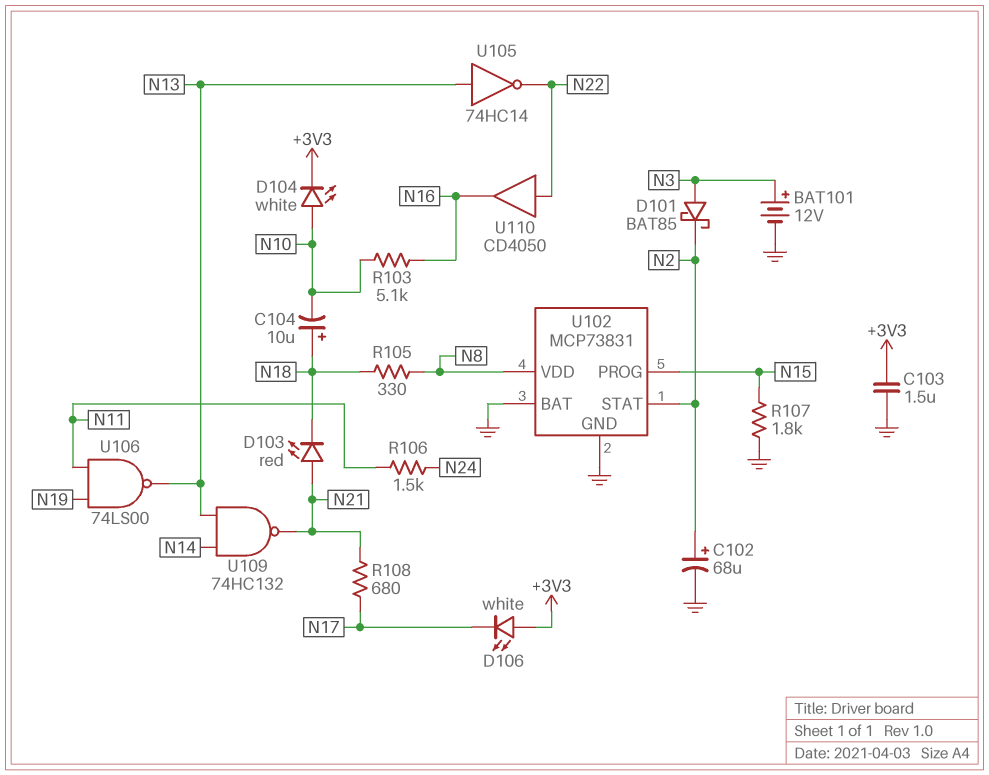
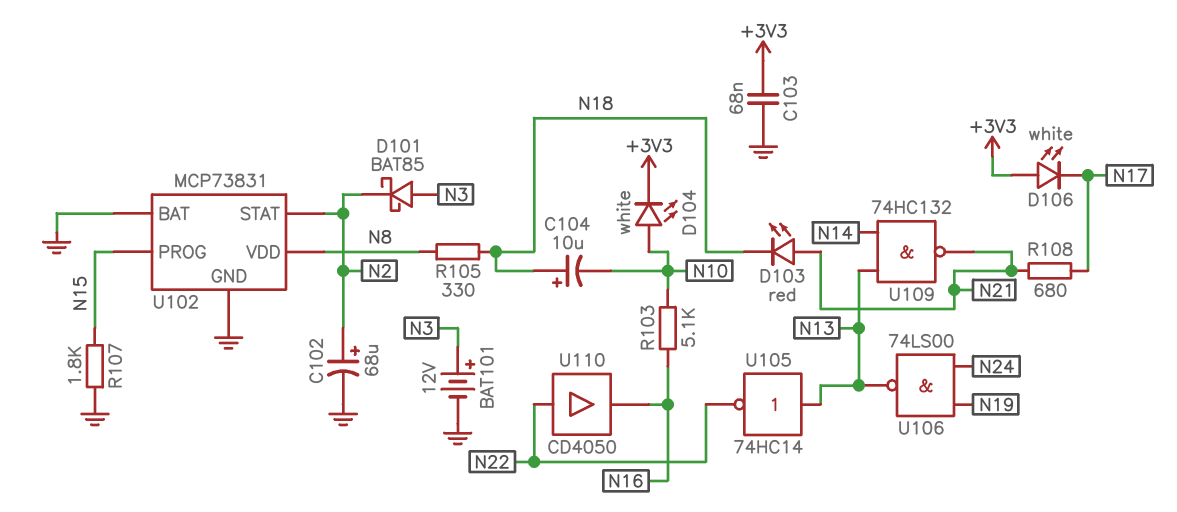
C103: 1.5uF (+3V3, GND) -> 68nF (+3V3, GND)
R106: 1.5k (N11, N24) -> none
U106: NAND 74LS00 (in N11, in N19, out N13) -> NAND 74LS00 (in N19, in N24, out N13)

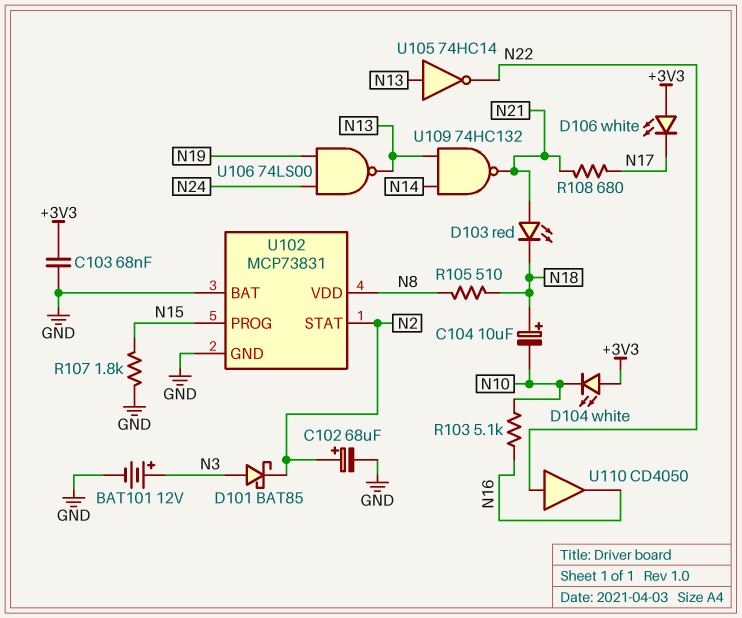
D104: LED white (A N10, K +3V3) -> LED white (A +3V3, K N10)
R105: 330 (N8, N18) -> 510 (N8, N18)

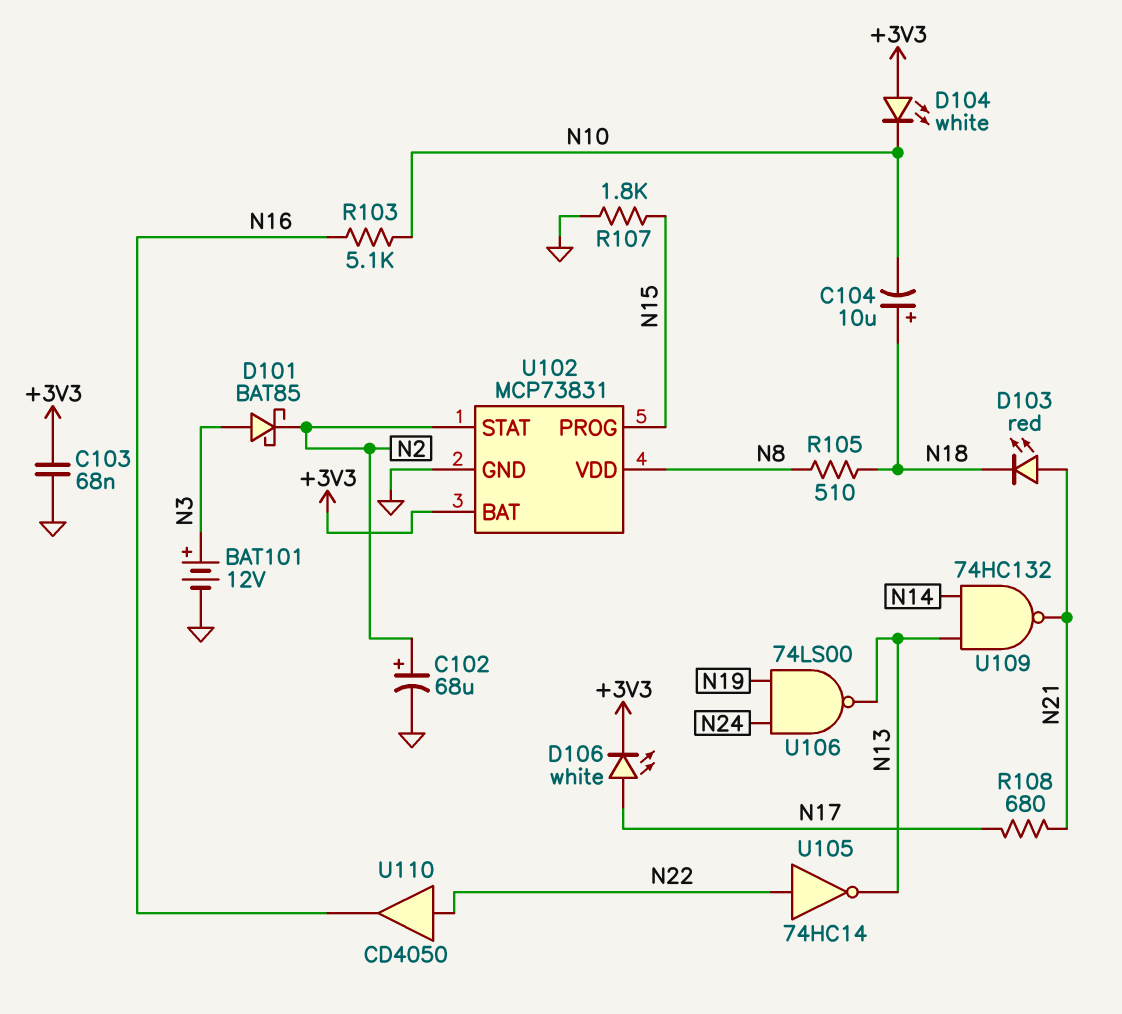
D106: LED white (A +3V3, K N17) -> LED white (A N17, K +3V3)
U102 pin BAT: GND -> +3V3
U105: NOT 74HC14 (in N13, out N22) -> NOT 74HC14 (in N22, out N13)

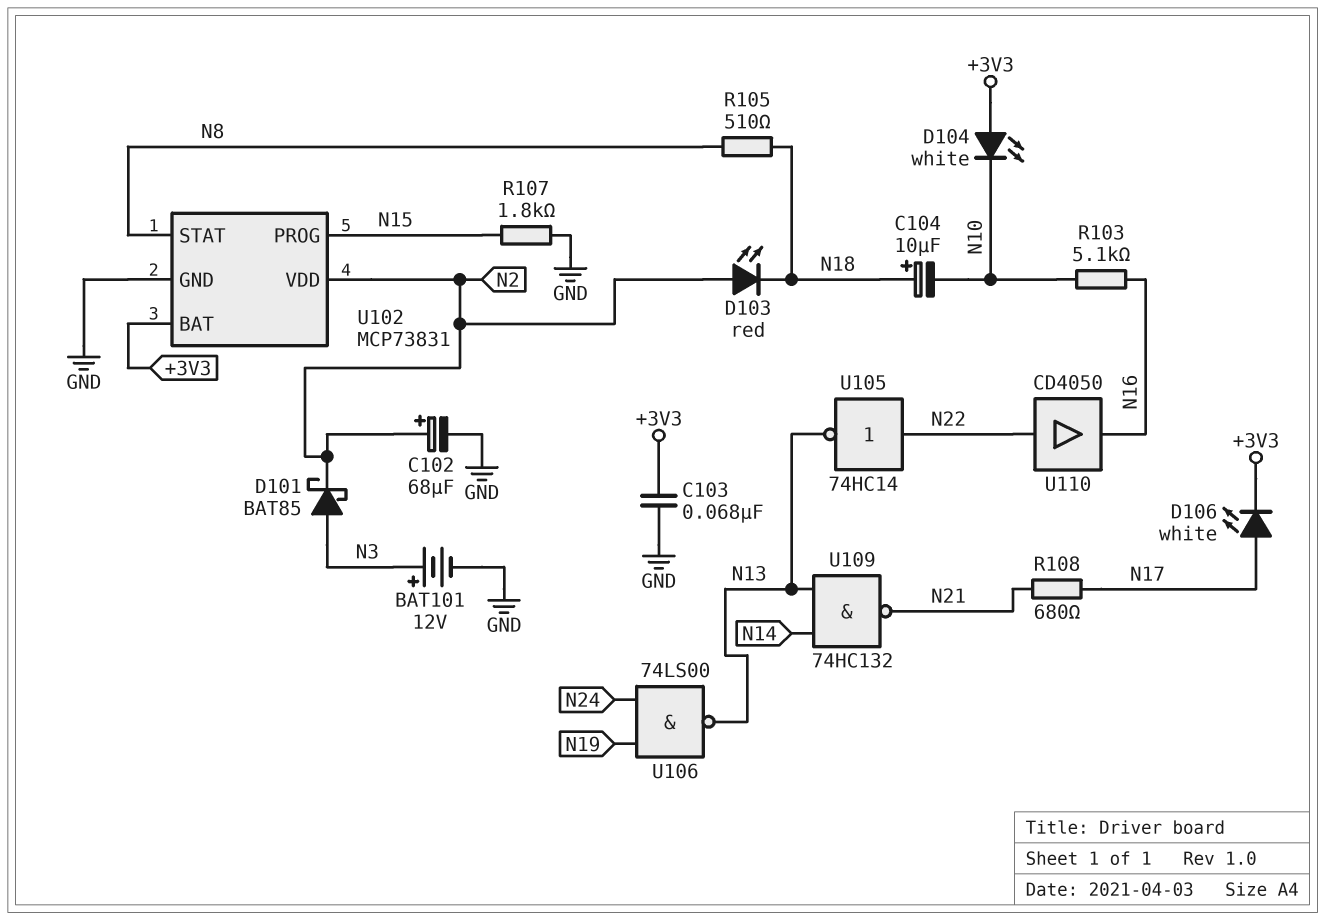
D103: LED red (A N21, K N18) -> LED red (A N2, K N18)
U102 pin STAT: N2 -> N8
U102 pin VDD: N8 -> N2

